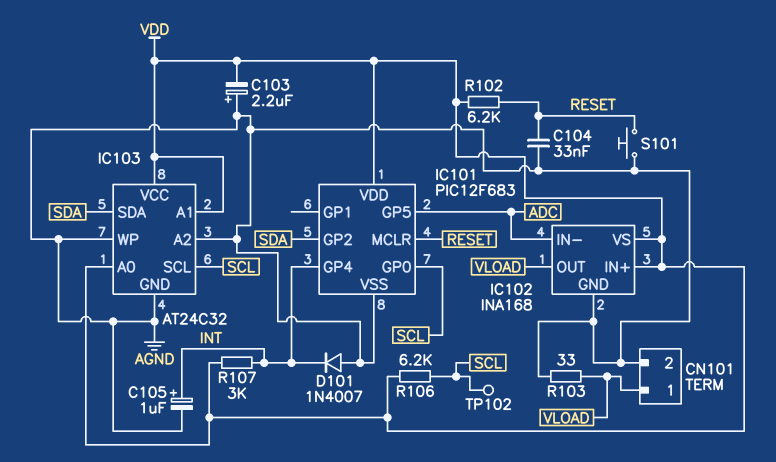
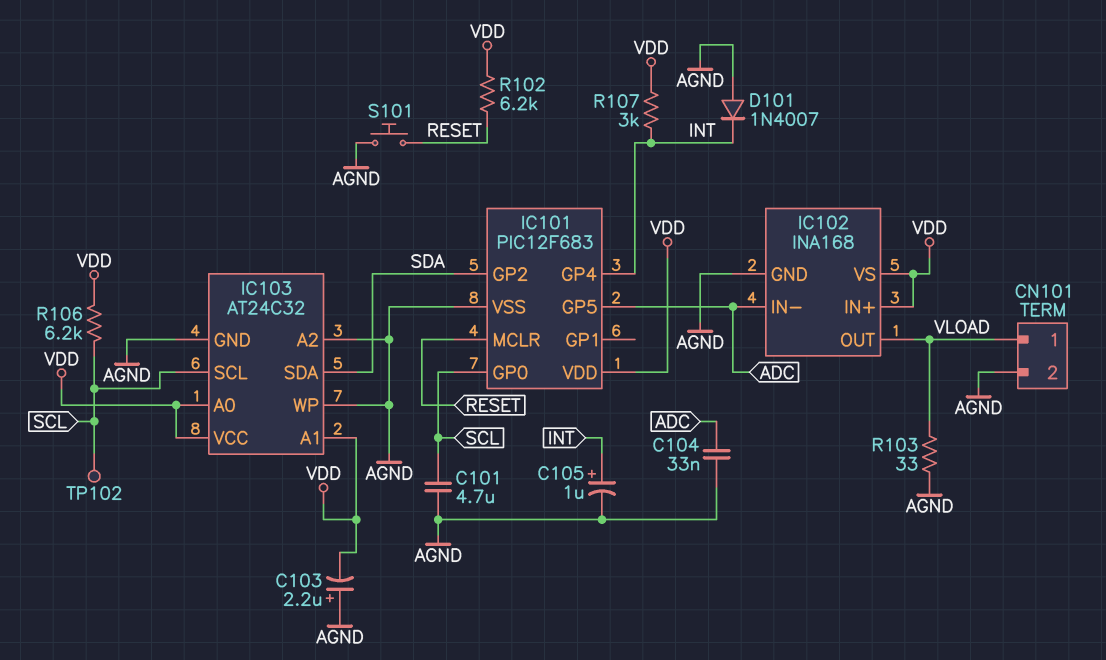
C101: none -> 4.7uF (AGND, SCL)
C104: 33nF (AGND, RESET) -> 33nF (ADC, AGND)

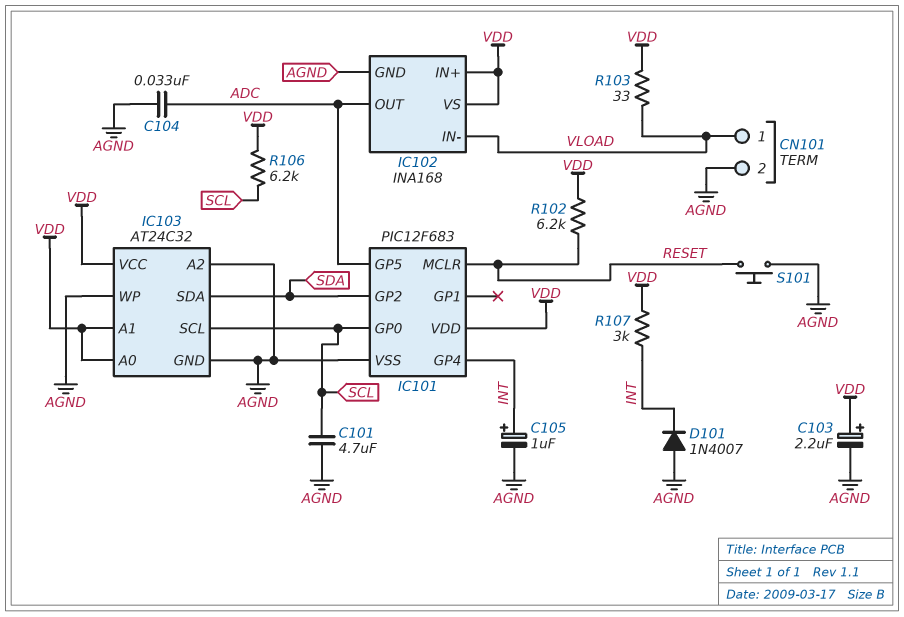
C103: 2.2uF (plus AGND, minus VDD) -> 2.2uF (plus VDD, minus AGND)
IC102 pin IN-: ADC -> VLOAD
IC102 pin OUT: VLOAD -> ADC
R103: 33 (AGND, VLOAD) -> 33 (VDD, VLOAD)
TP102: test point (SCL) -> none

